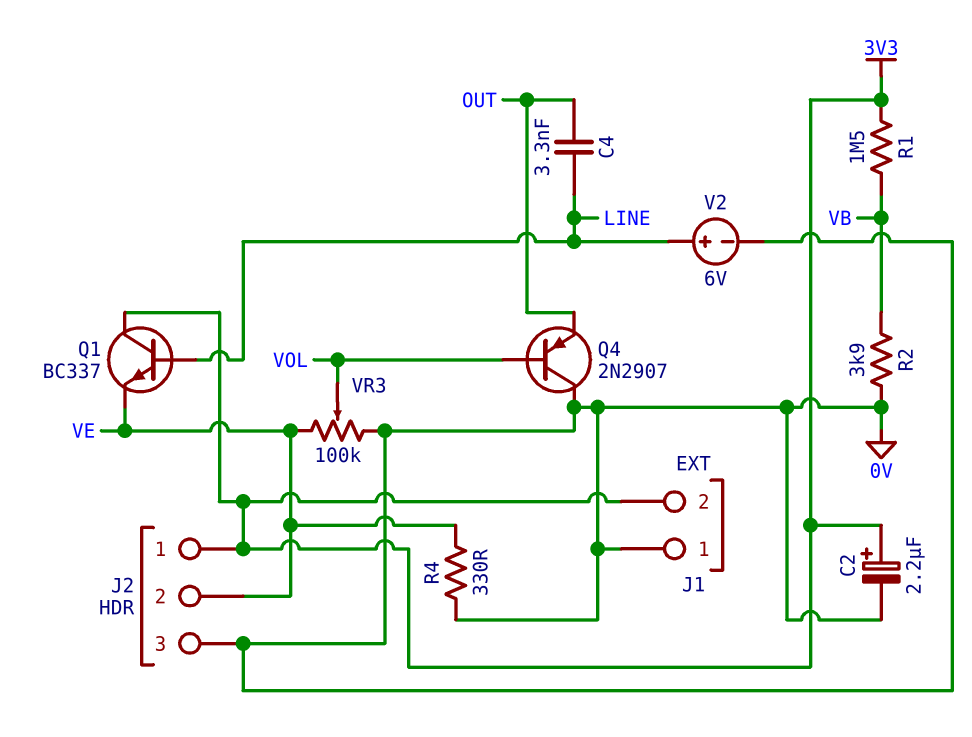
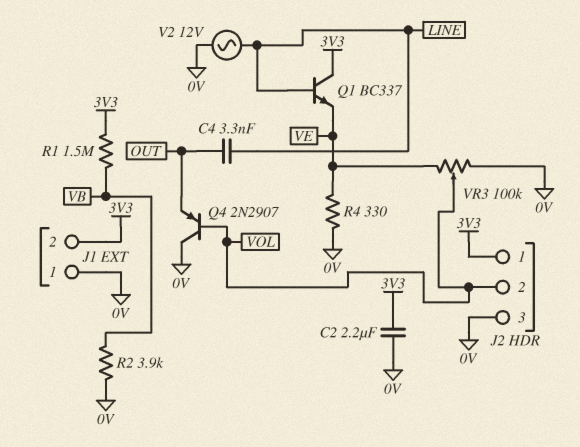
C2: 2.2uF (plus 3V3, minus 0V) -> 2.2uF (0V, 3V3)
J2 pin 2: VE -> VOL
V2: 6V (plus LINE, minus 0V) -> AC 12V (0V, LINE)

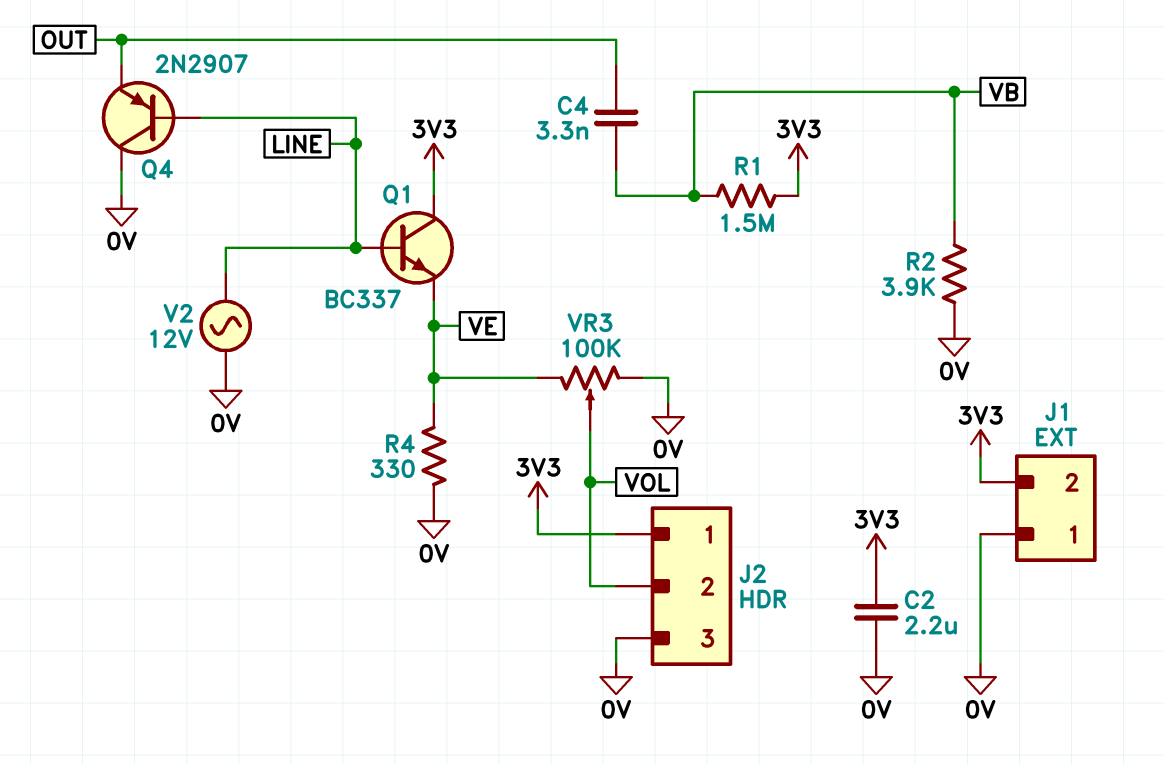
C4: 3.3nF (LINE, OUT) -> 3.3nF (OUT, VB)
Q4: PNP 2N2907 (B VOL, C 0V, E OUT) -> PNP 2N2907 (B LINE, C 0V, E OUT)

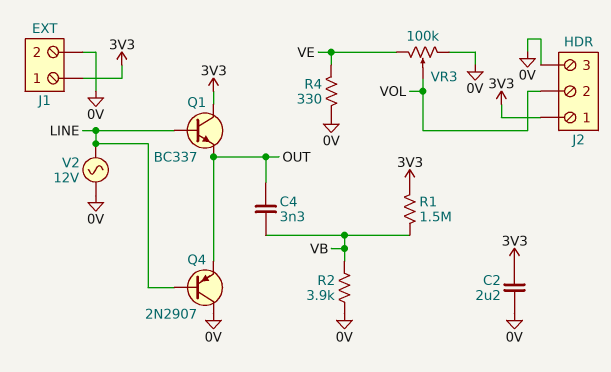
J1 pin 1: 0V -> 3V3
J1 pin 2: 3V3 -> 0V
Q1: NPN BC337 (B LINE, C 3V3, E VE) -> NPN BC337 (B LINE, C 3V3, E OUT)

